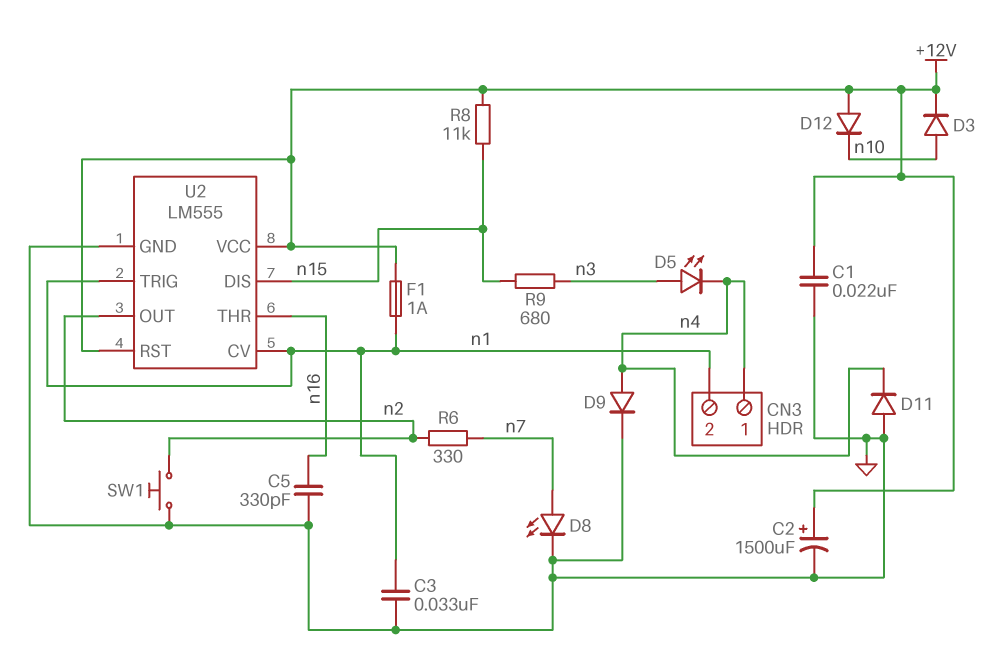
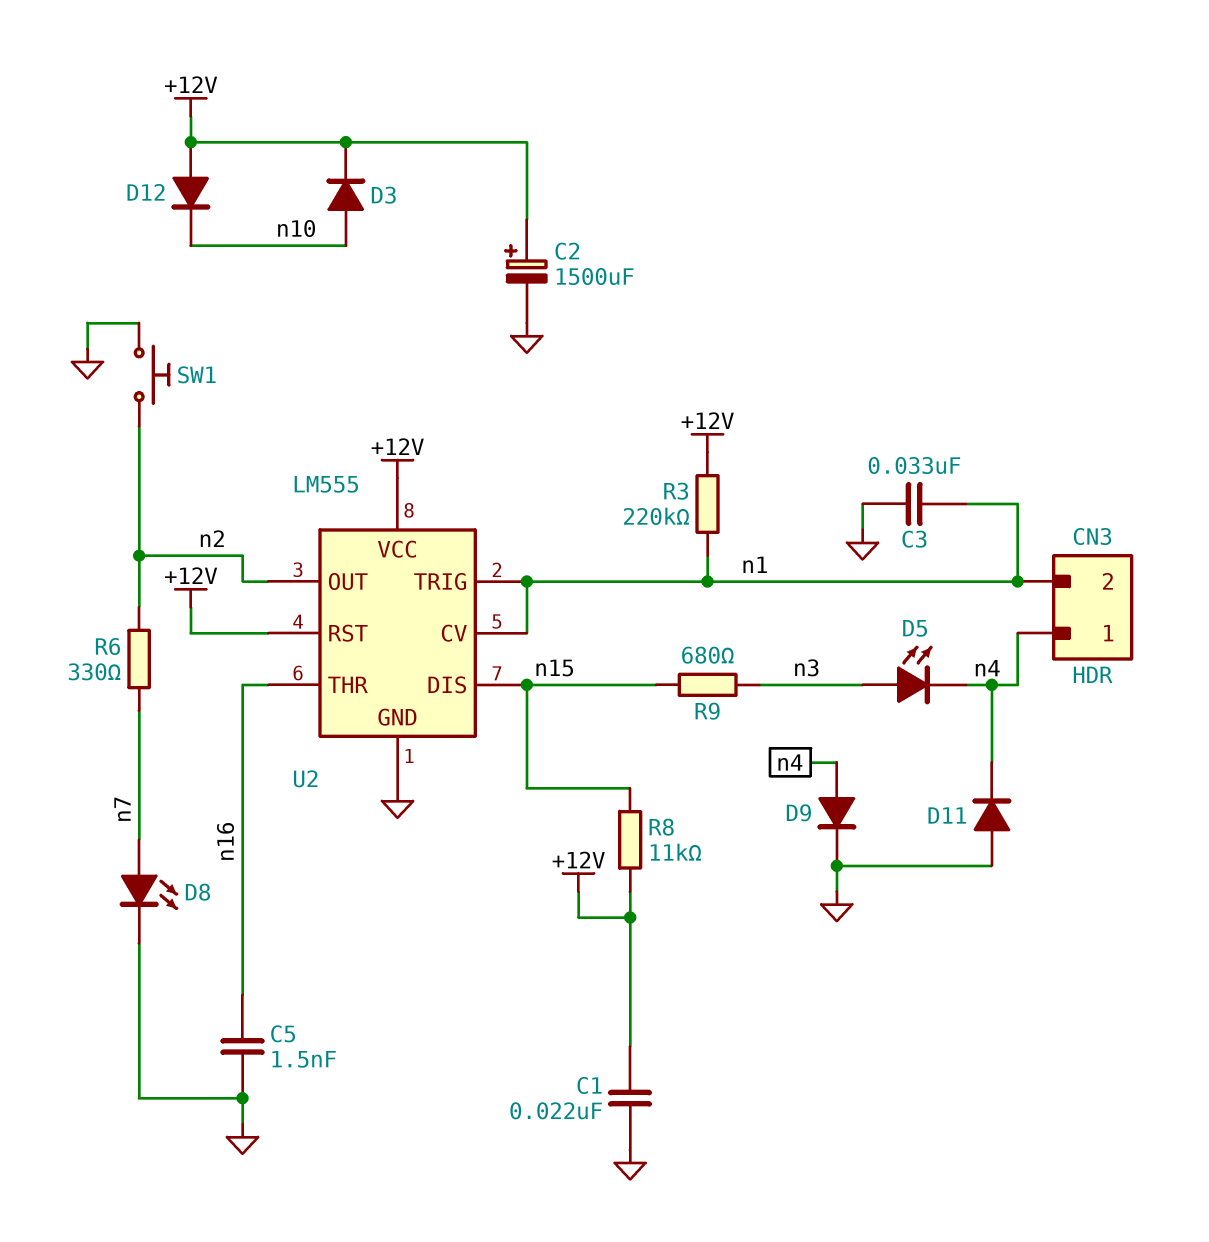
C5: 330pF (GND, n16) -> 1.5nF (GND, n16)
F1: 1A (+12V, n1) -> none
R3: none -> 220k (+12V, n1)

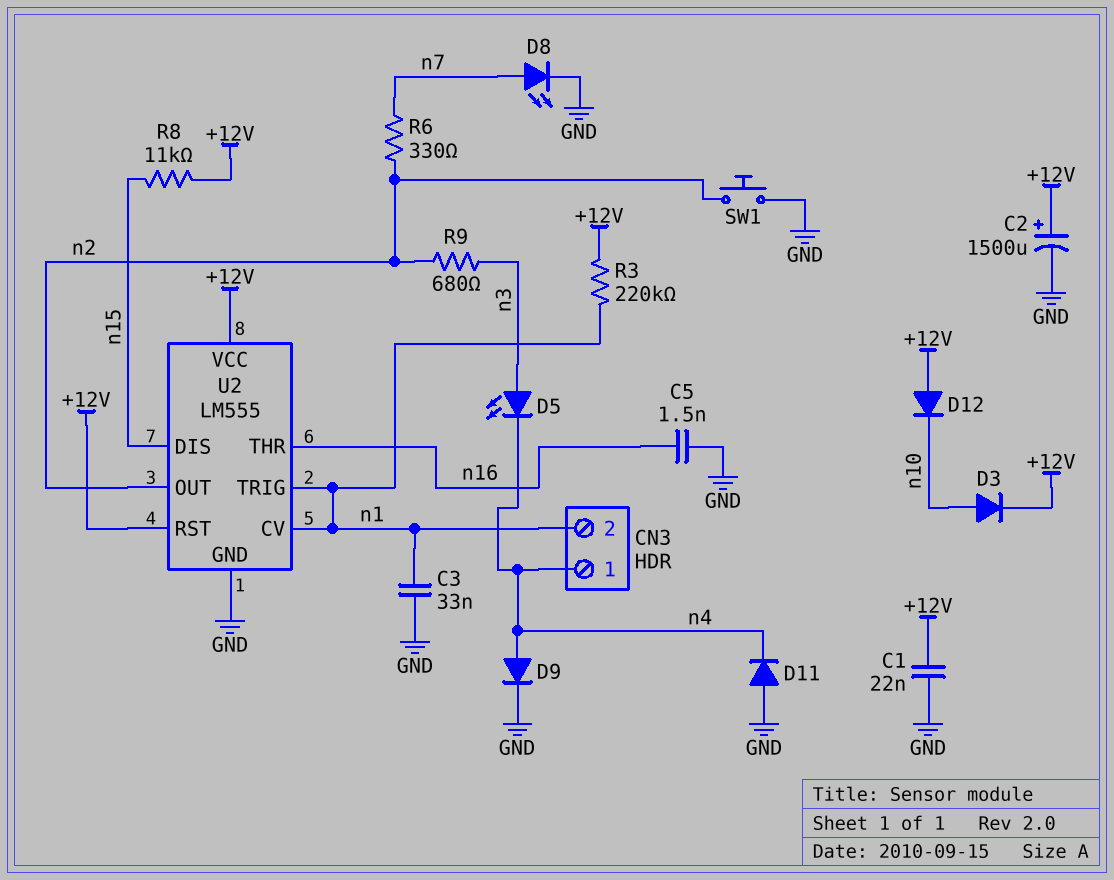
R9: 680 (n3, n15) -> 680 (n2, n3)

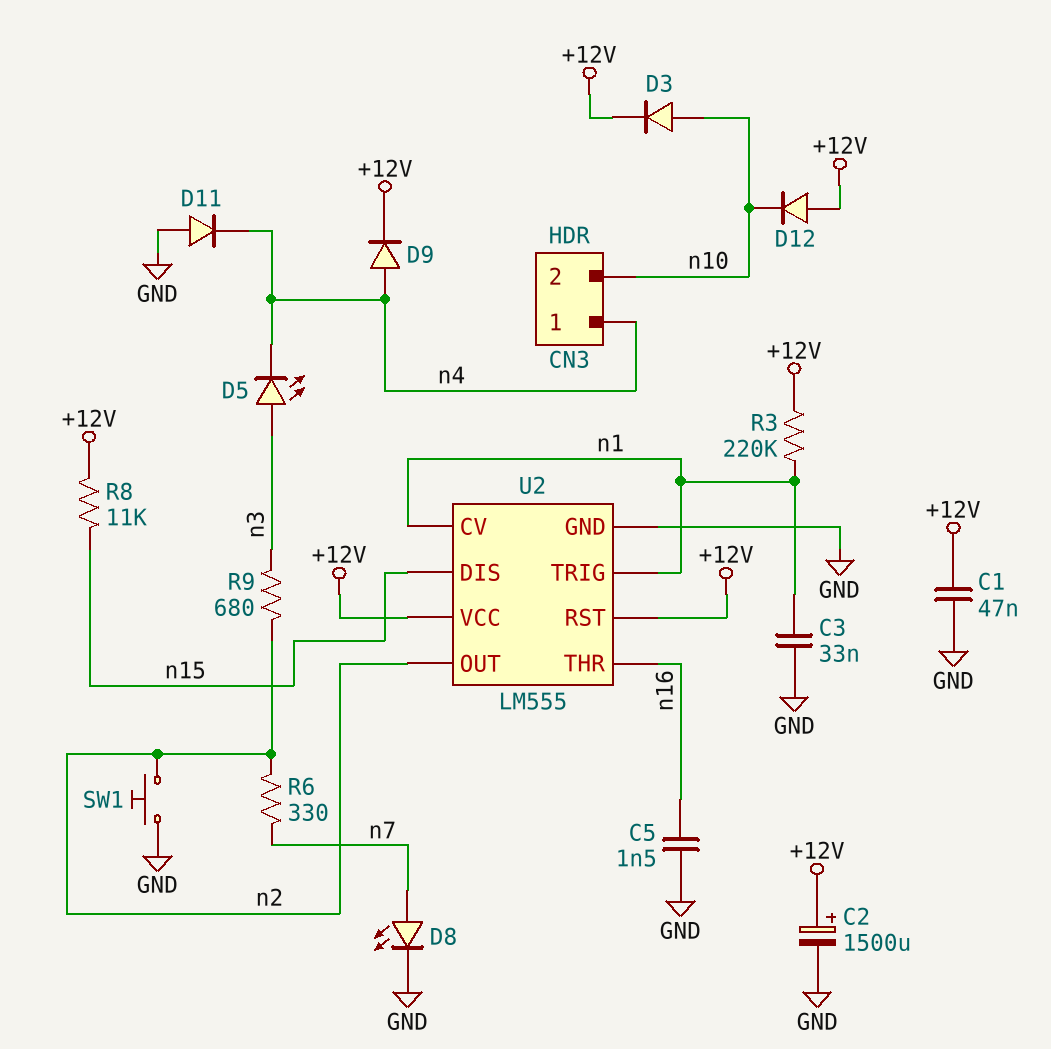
C1: 22nF (+12V, GND) -> 47nF (+12V, GND)
CN3 pin 2: n1 -> n10
D9: diode (A n4, K GND) -> diode (A n4, K +12V)

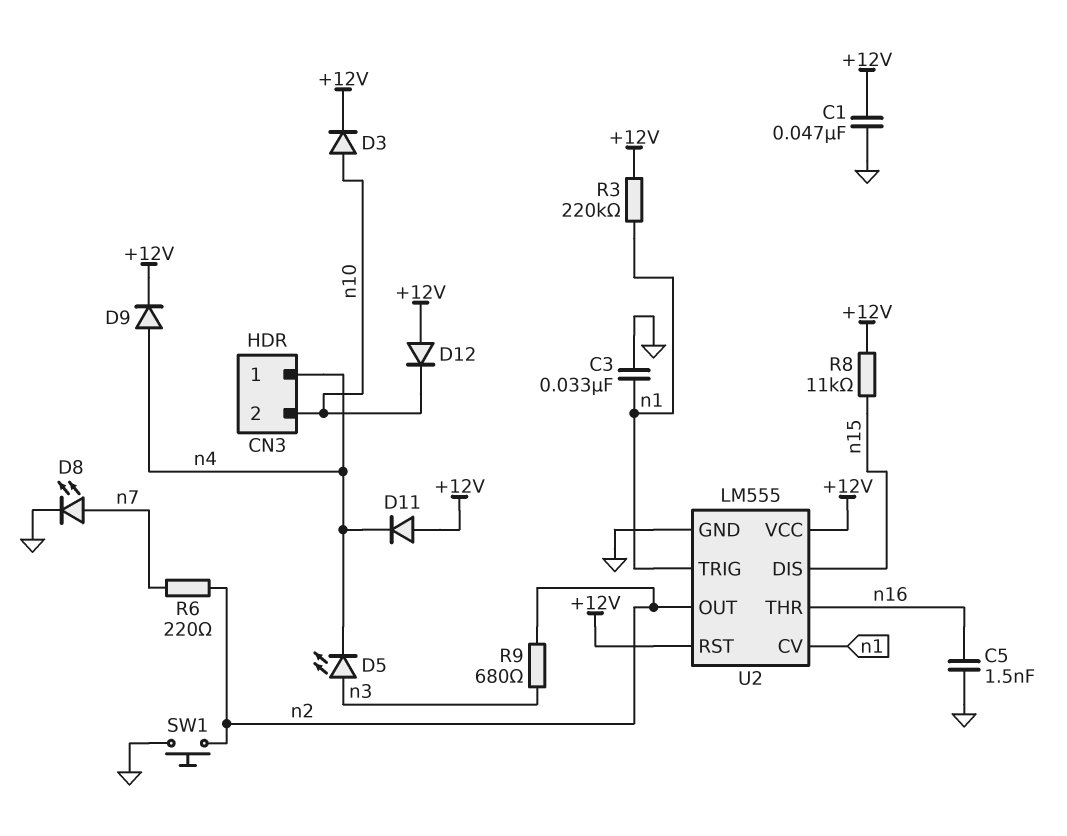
C2: 1500uF (plus +12V, minus GND) -> none
D11: diode (A GND, K n4) -> diode (A +12V, K n4)
R6: 330 (n2, n7) -> 220 (n2, n7)

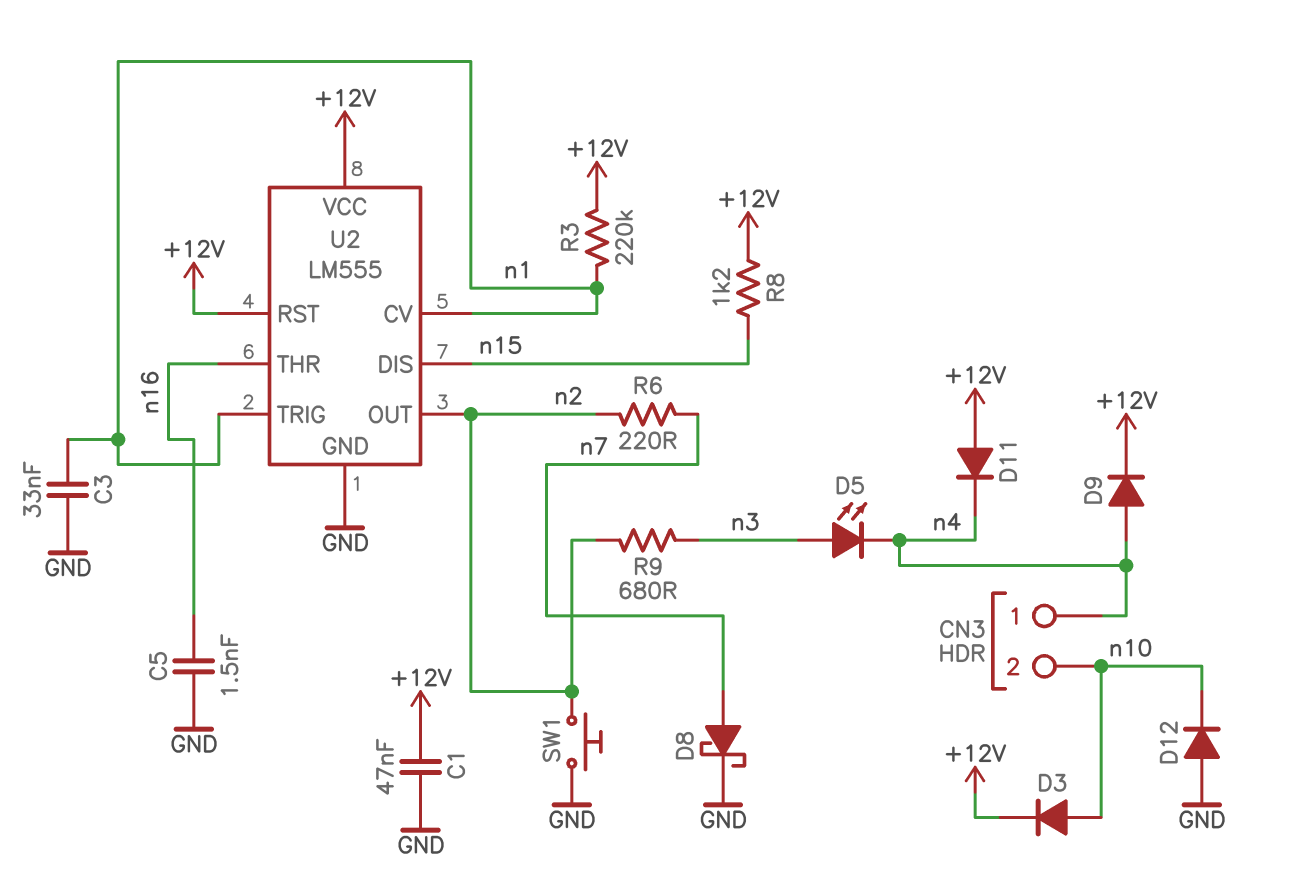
D8: LED (A n7, K GND) -> schottky (A n7, K GND)
D12: diode (A +12V, K n10) -> diode (A GND, K n10)
R8: 11k (+12V, n15) -> 1.2k (+12V, n15)

